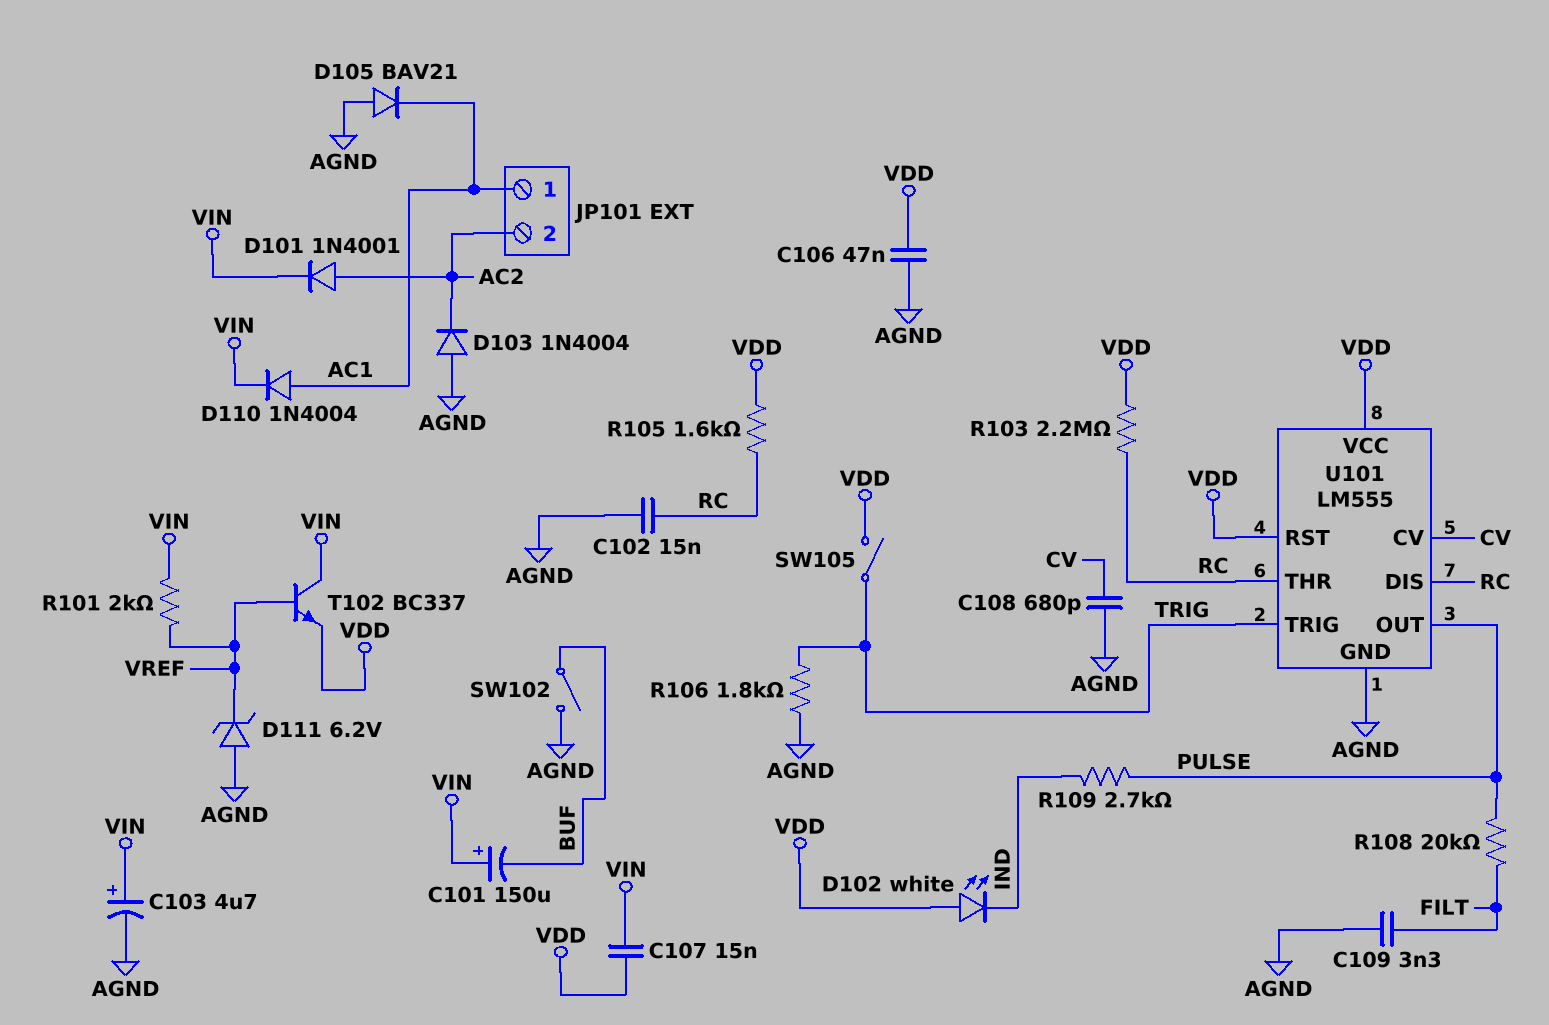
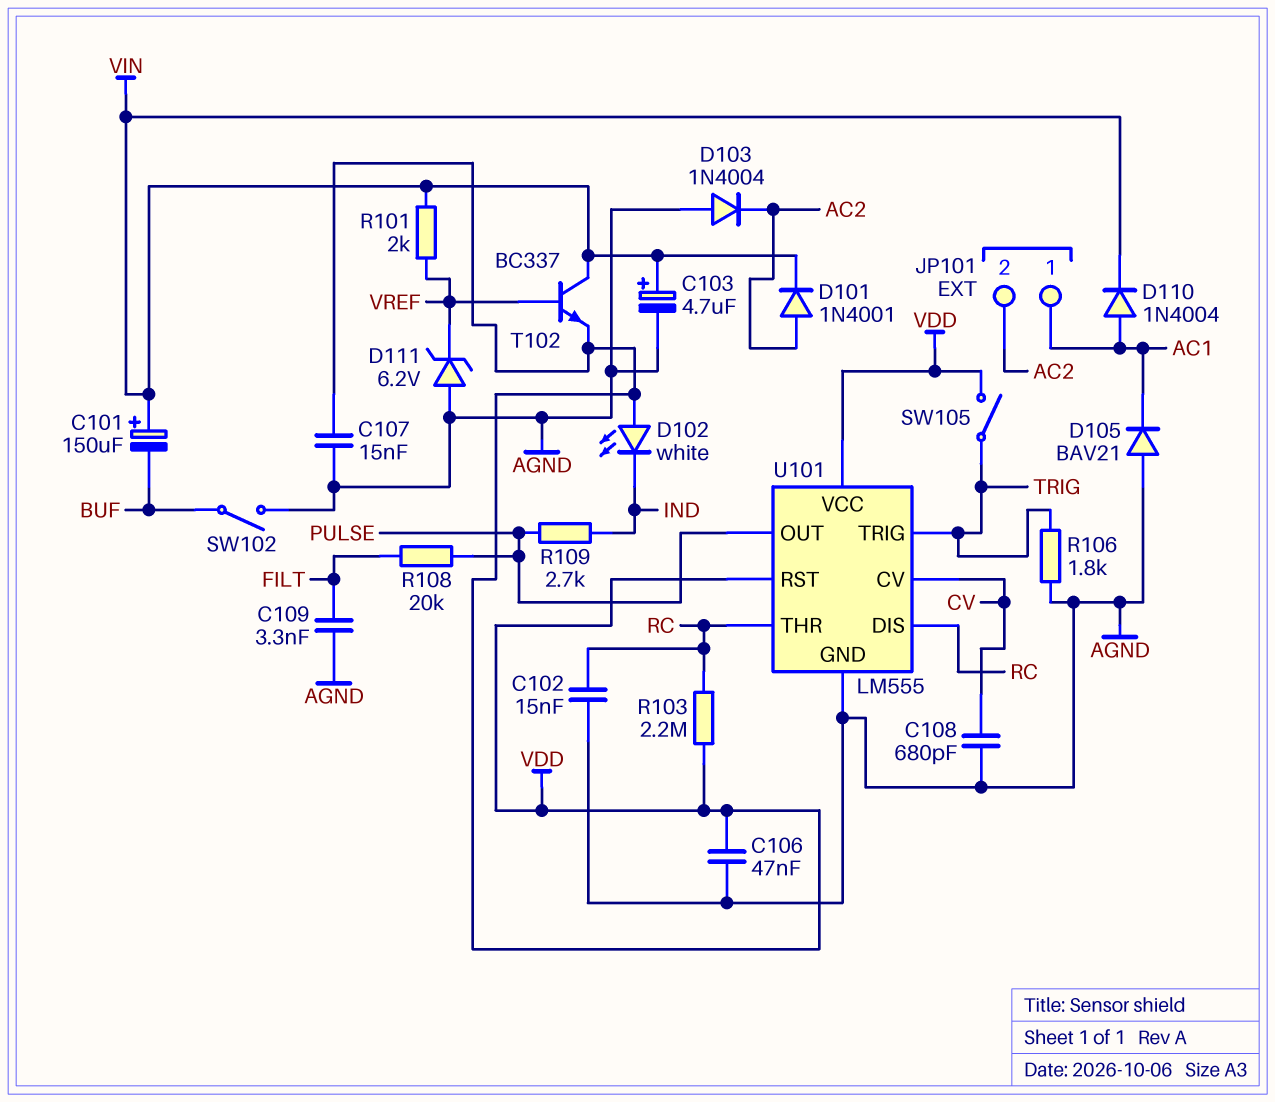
C107: 15nF (VDD, VIN) -> 15nF (AGND, VDD)
R105: 1.6k (RC, VDD) -> none

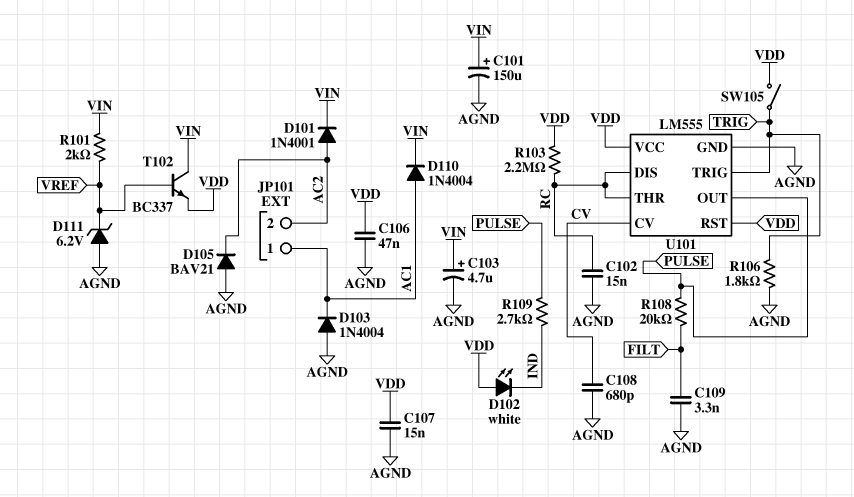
C101: 150uF (plus VIN, minus BUF) -> 150uF (plus VIN, minus AGND)
D103: diode 1N4004 (A AGND, K AC2) -> diode 1N4004 (A AGND, K AC1)
D105: diode BAV21 (A AGND, K AC1) -> diode BAV21 (A AGND, K AC2)
SW102: switch (AGND, BUF) -> none

